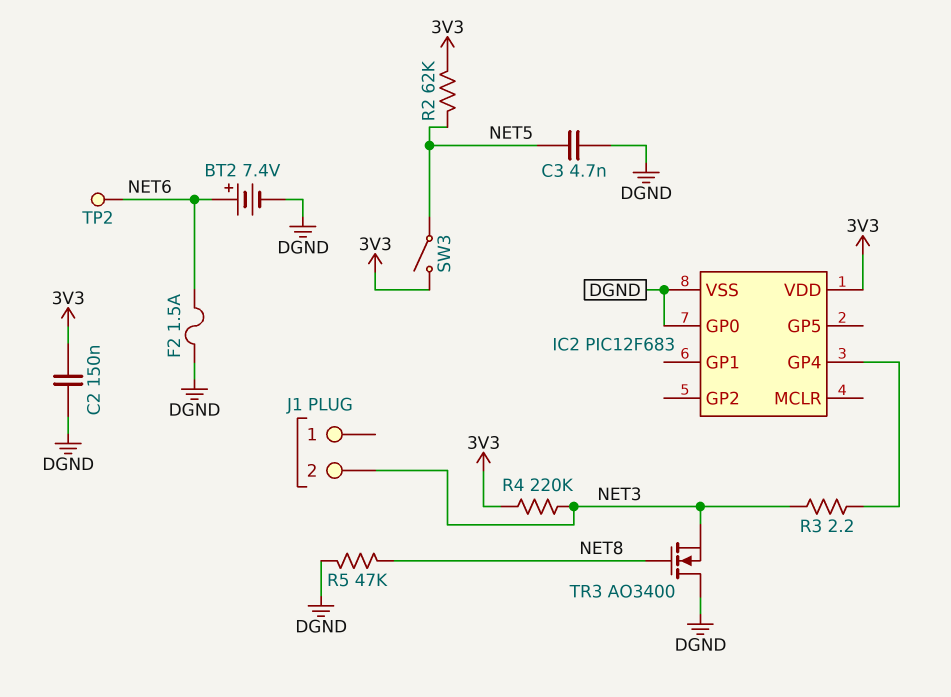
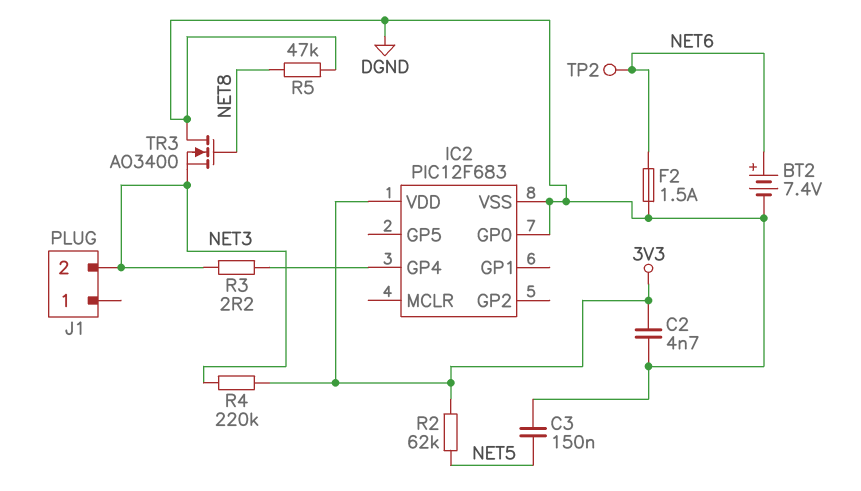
C2: 150nF (3V3, DGND) -> 4.7nF (3V3, DGND)
C3: 4.7nF (DGND, NET5) -> 150nF (DGND, NET5)
SW3: switch (3V3, NET5) -> none

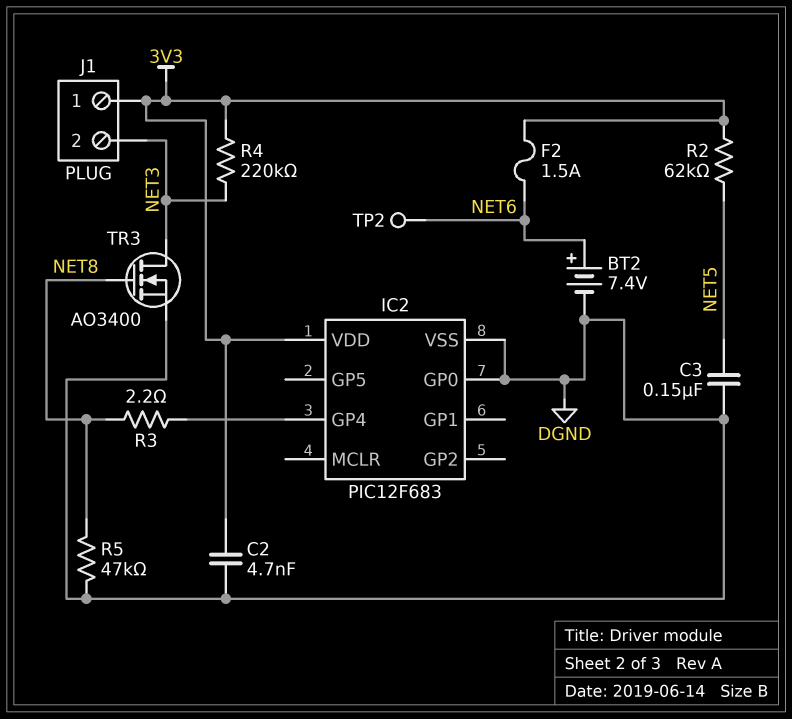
F2: 1.5A (DGND, NET6) -> 1.5A (3V3, NET6)
J1 pin 1: none -> 3V3
R3: 2.2 (IC2/GP4, NET3) -> 2.2 (IC2/GP4, NET8)
TR3: NMOS AO3400 (G NET8, D DGND, S NET3) -> NMOS AO3400 (G NET8, D NET3, S DGND)

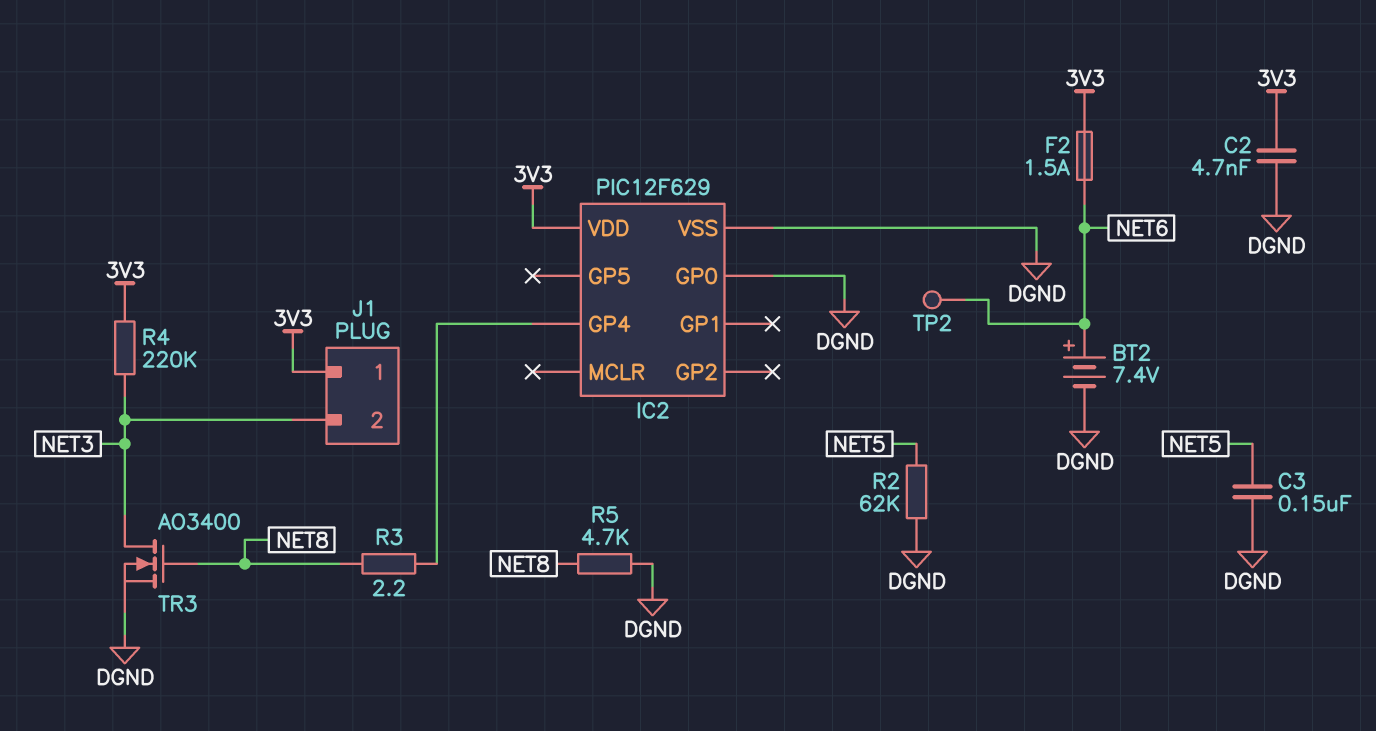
IC2: PIC12F683 -> PIC12F629
R2: 62k (3V3, NET5) -> 62k (DGND, NET5)
R5: 47k (DGND, NET8) -> 4.7k (DGND, NET8)

